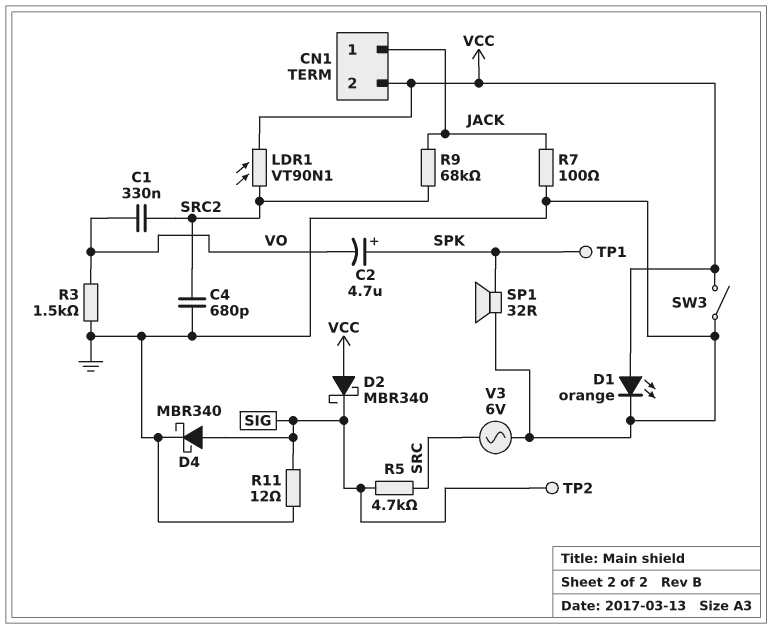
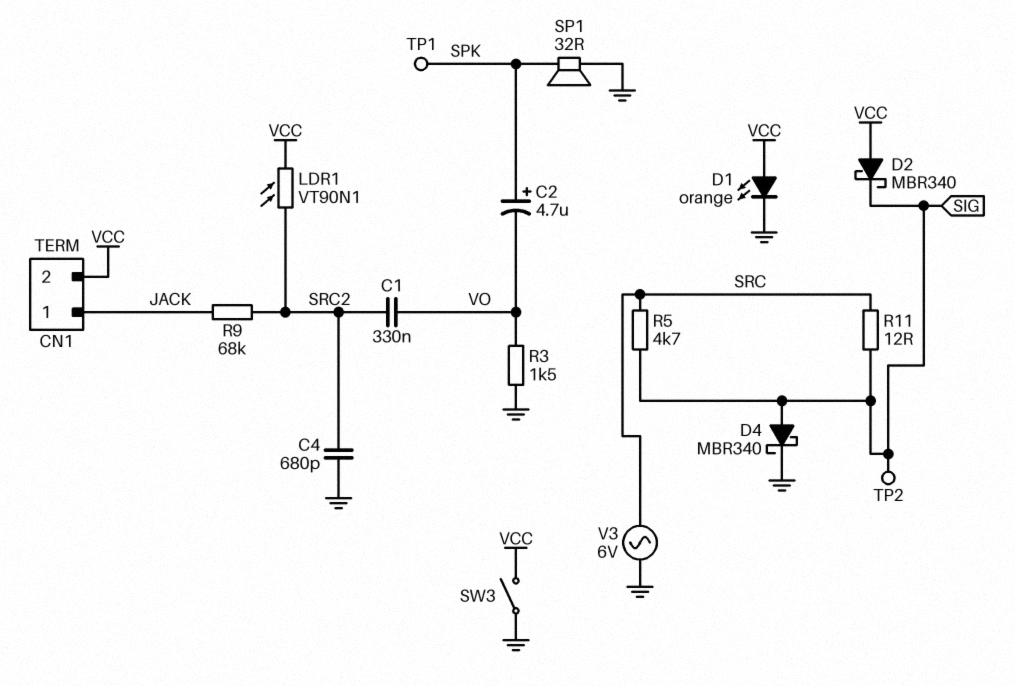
R7: 100 (GND, JACK) -> none
R11: 12 (GND, SIG) -> 12 (SIG, SRC)

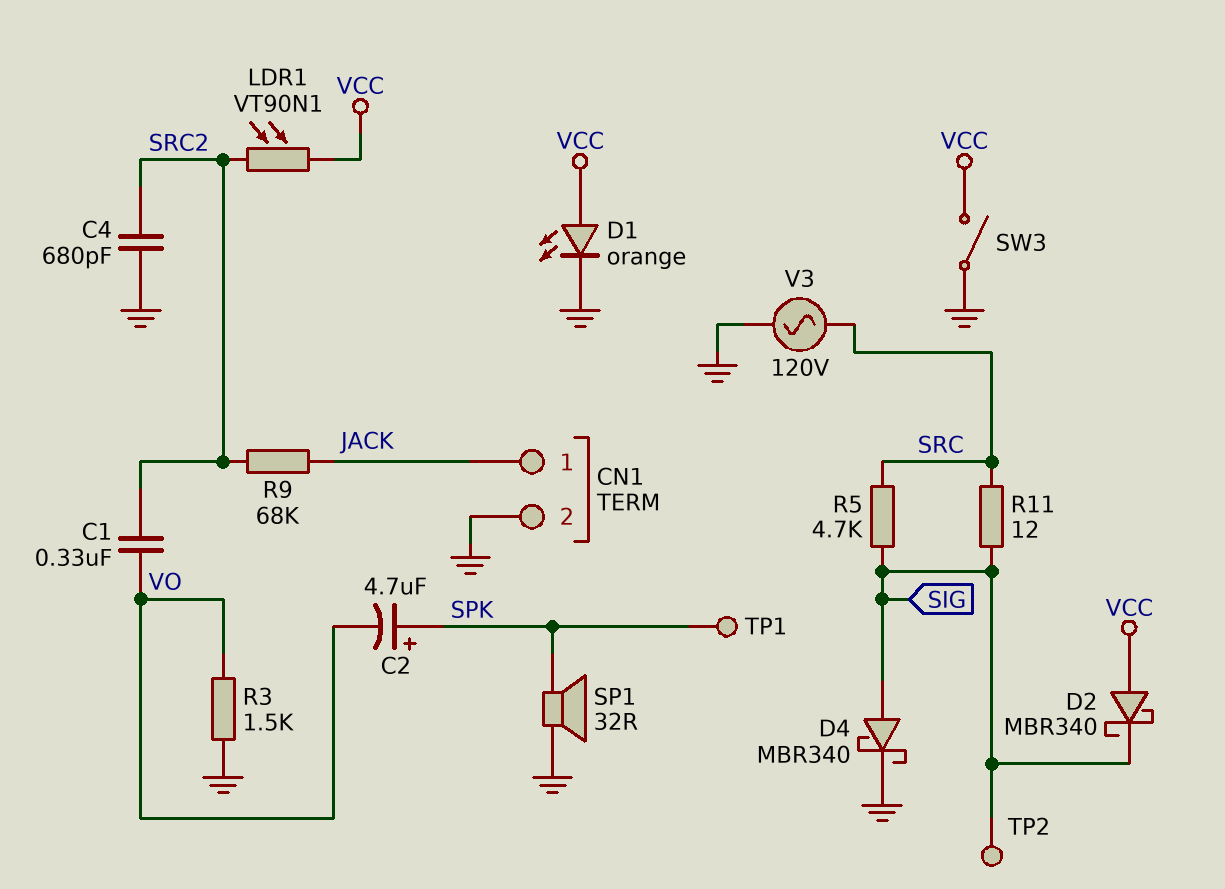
CN1 pin 2: VCC -> GND
V3: AC 6V (GND, SRC) -> AC 120V (GND, SRC)

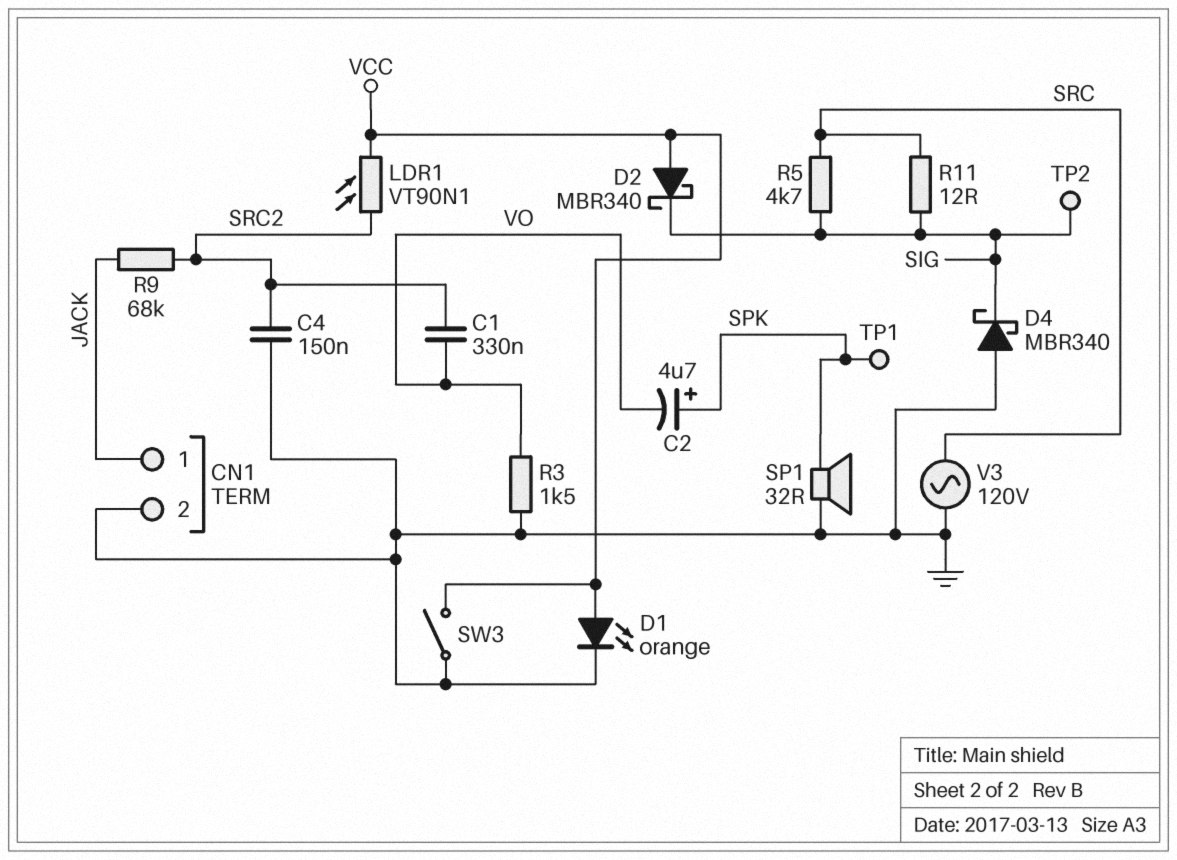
C4: 680pF (GND, SRC2) -> 150nF (GND, SRC2)
D4: schottky MBR340 (A SIG, K GND) -> schottky MBR340 (A GND, K SIG)

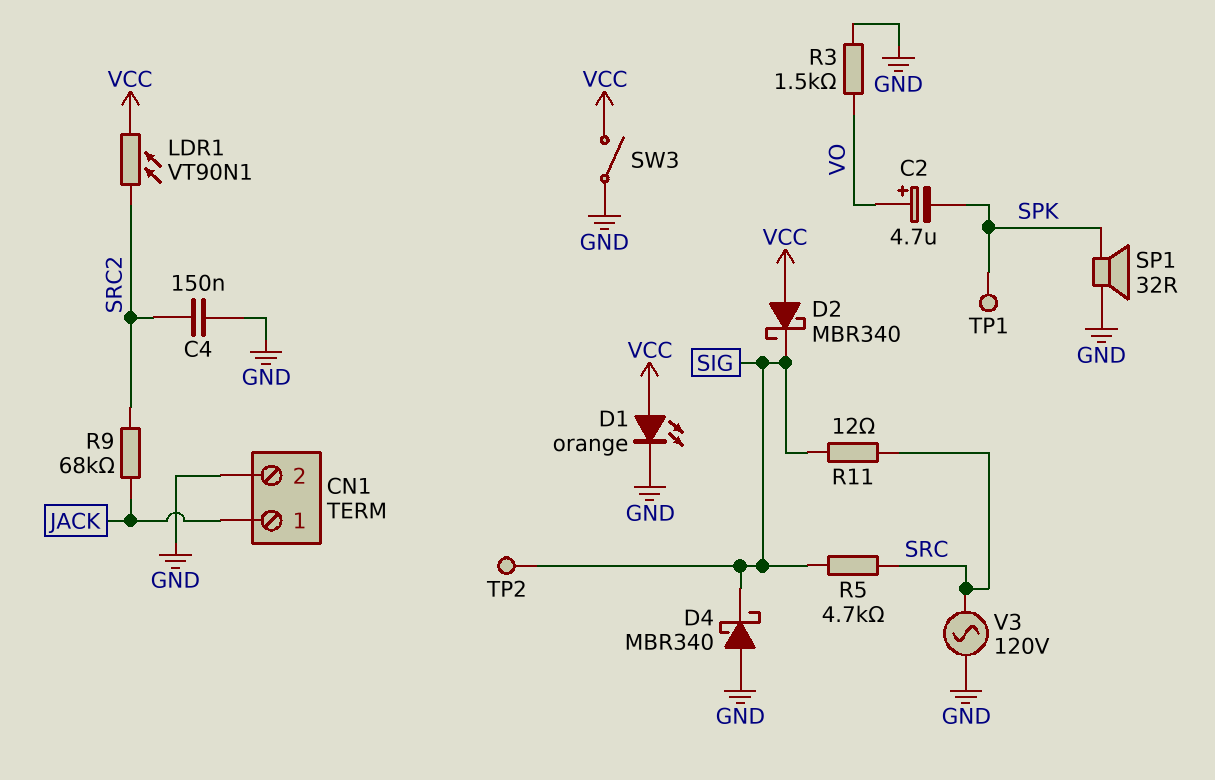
C1: 330nF (SRC2, VO) -> none
C2: 4.7uF (plus SPK, minus VO) -> 4.7uF (plus VO, minus SPK)

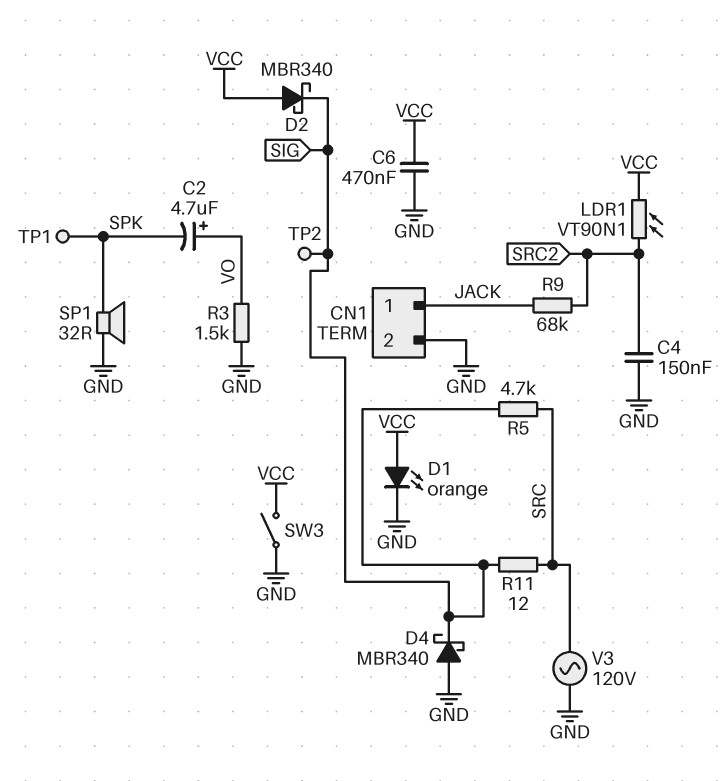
C6: none -> 470nF (GND, VCC)

